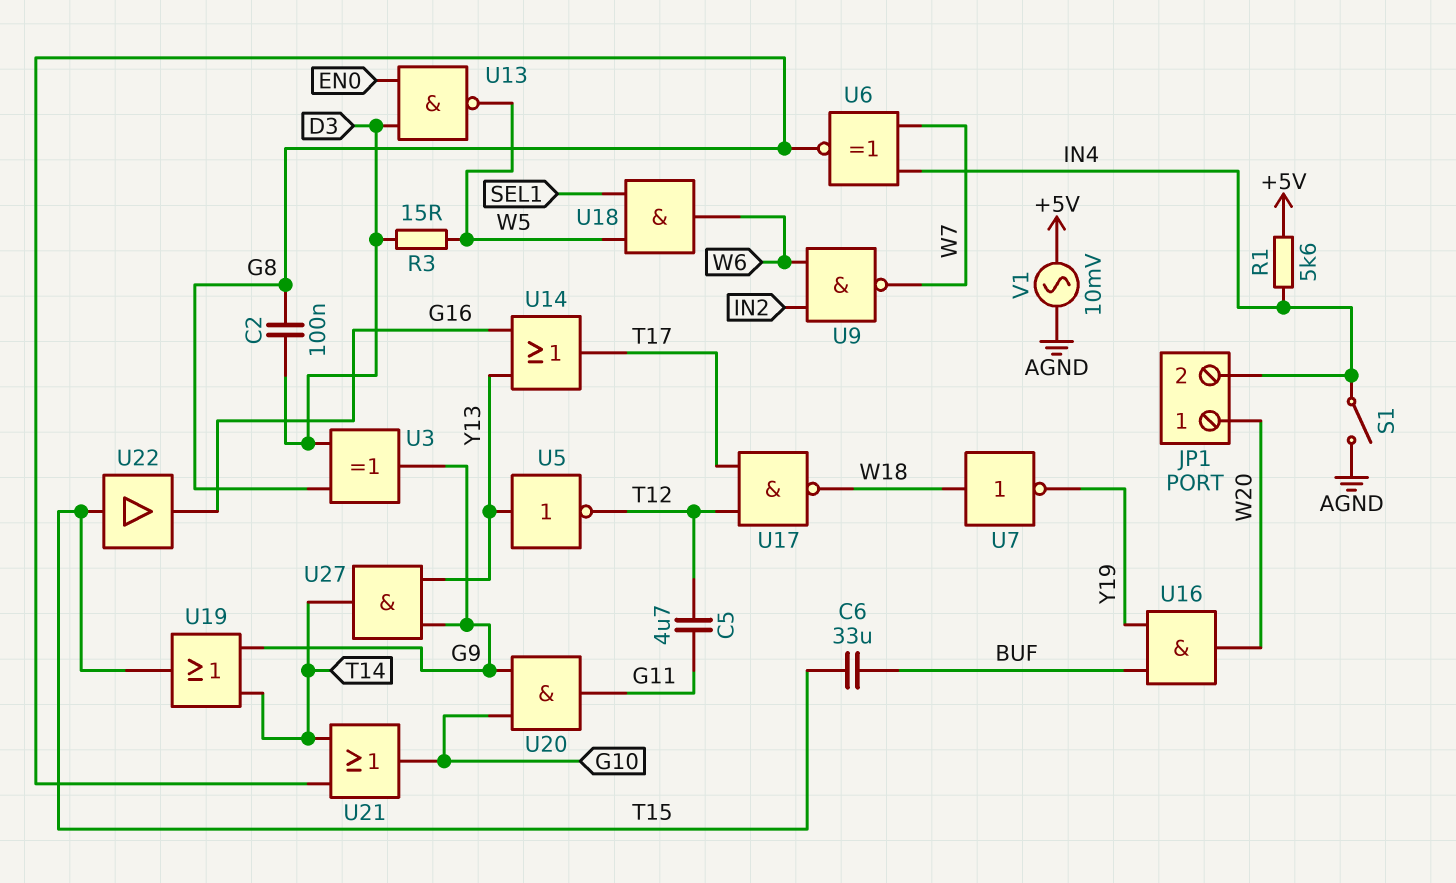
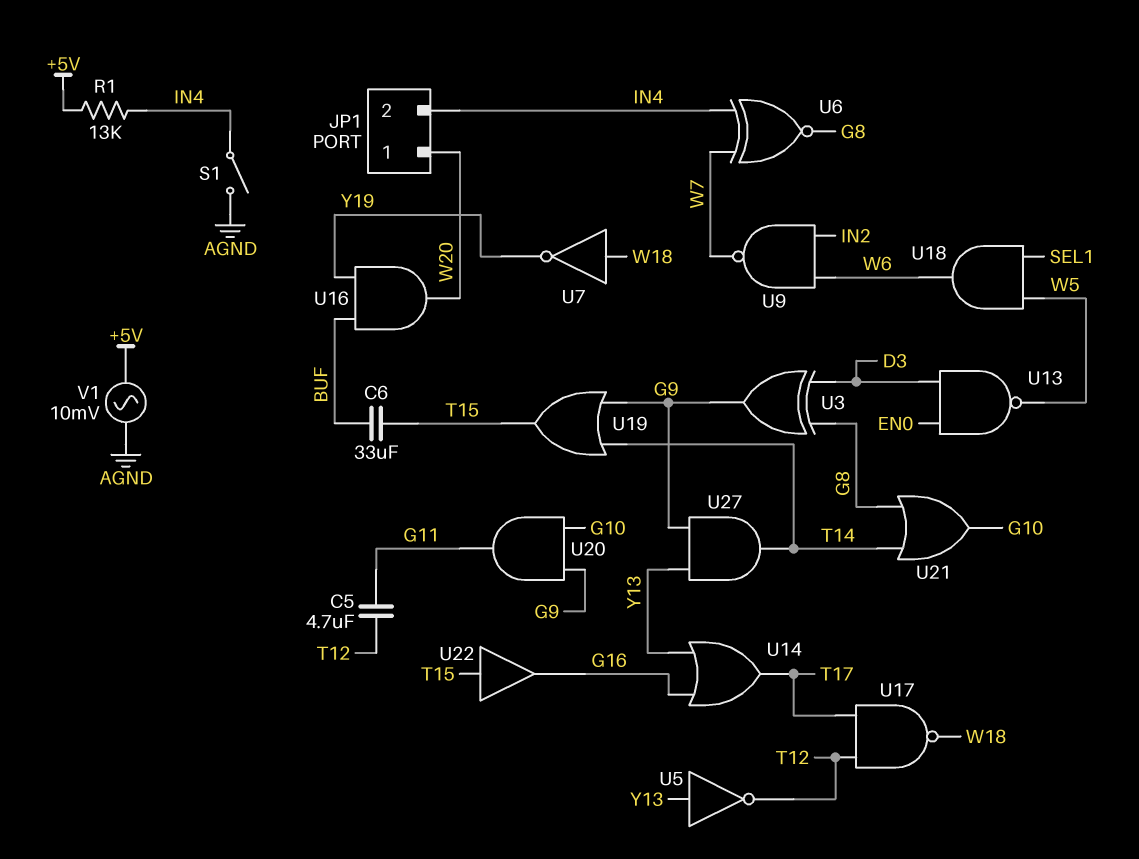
C2: 100nF (D3, G8) -> none
R1: 5.6k (+5V, IN4) -> 13k (+5V, IN4)
R3: 15 (D3, W5) -> none

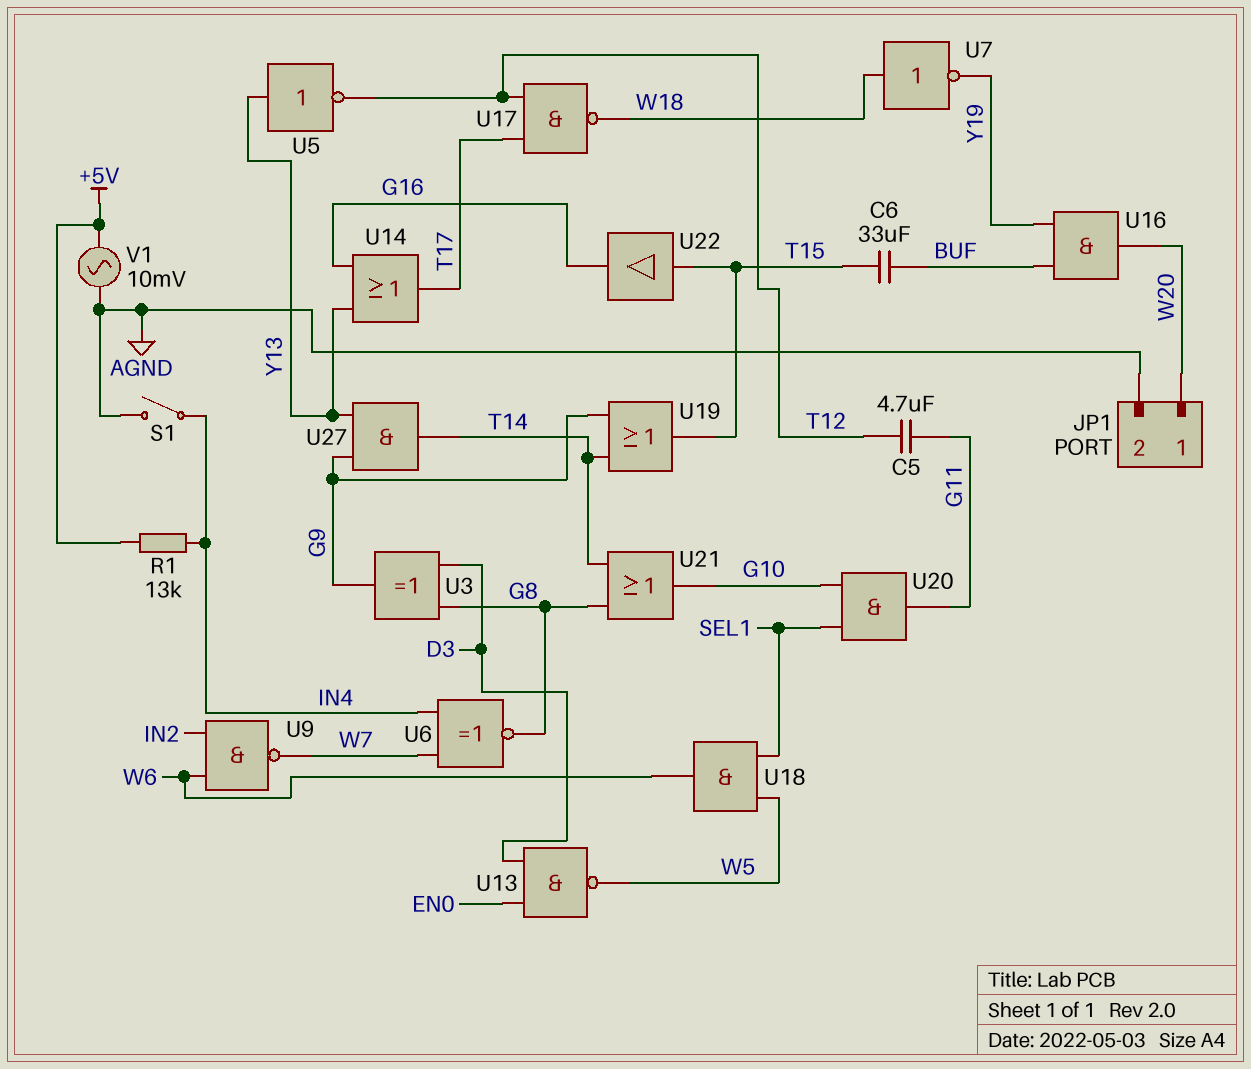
JP1 pin 2: IN4 -> AGND
U20: AND (in G9, in G10, out G11) -> AND (in G10, in SEL1, out G11)

